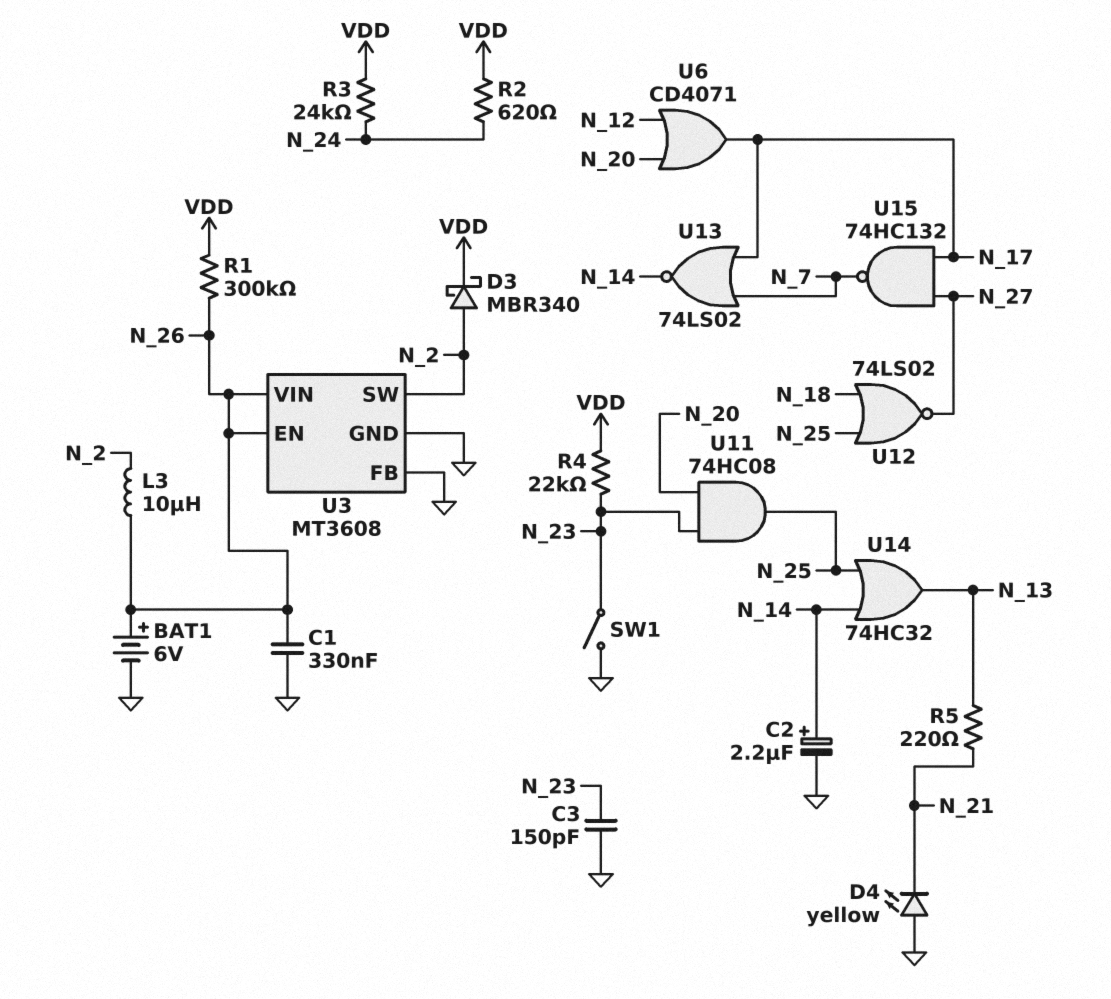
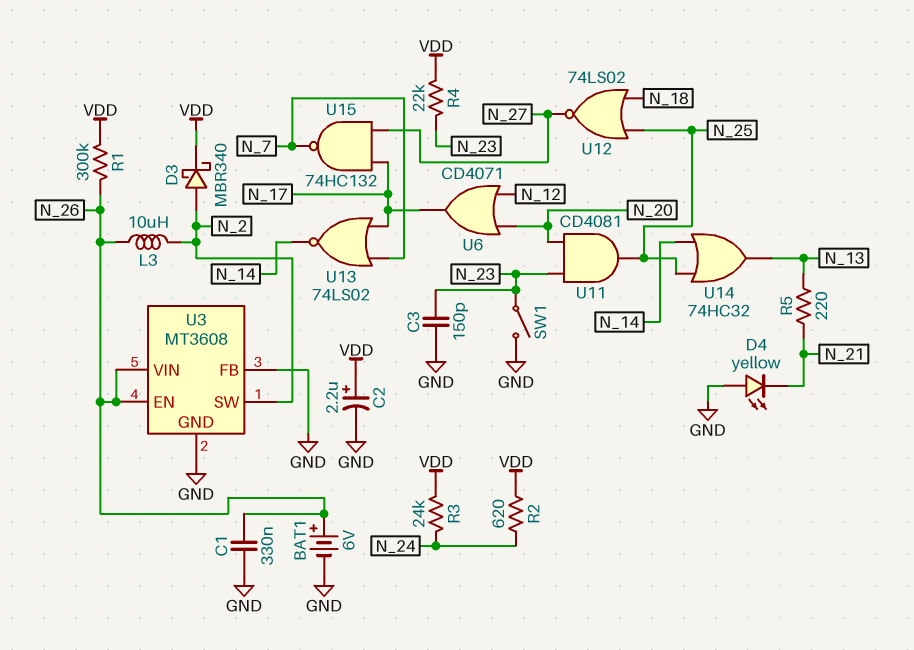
C2: 2.2uF (plus N_14, minus GND) -> 2.2uF (plus VDD, minus GND)
U11: AND 74HC08 (in N_20, in N_23, out N_25) -> AND CD4081 (in N_20, in N_23, out N_25)

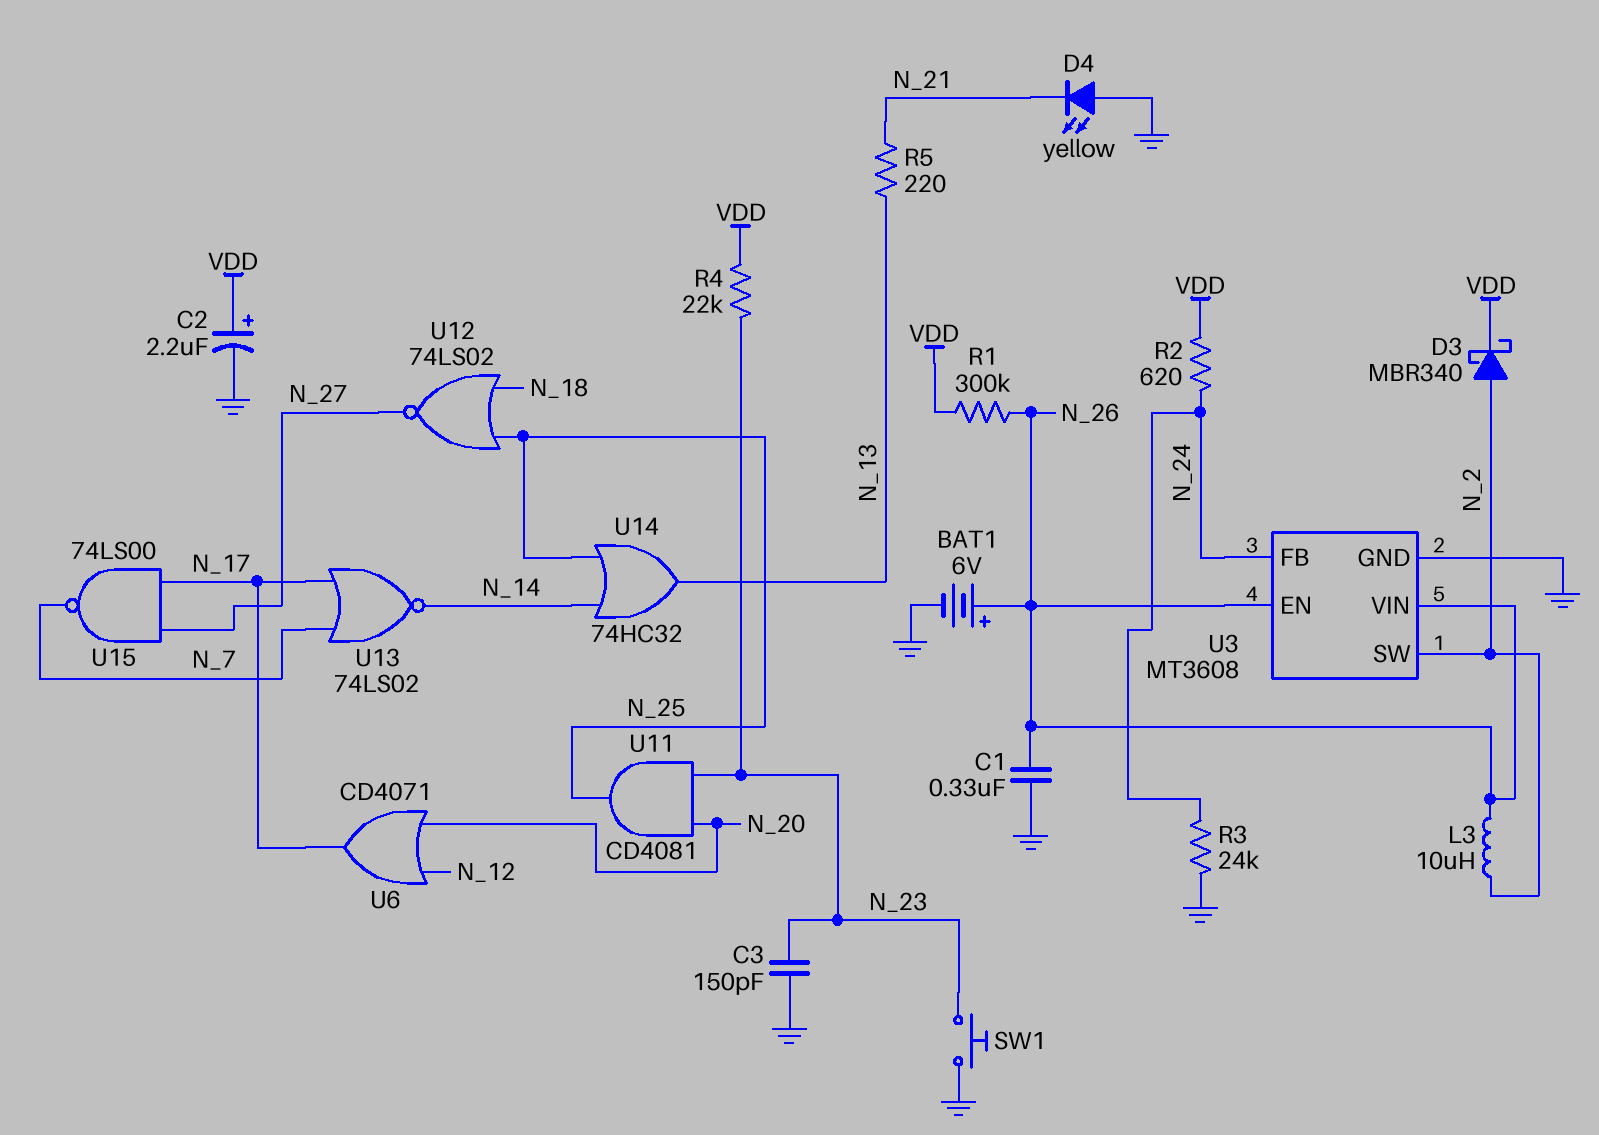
R3: 24k (N_24, VDD) -> 24k (GND, N_24)
SW1: switch (GND, N_23) -> button (GND, N_23)
U3 pin FB: GND -> N_24
U15: NAND 74HC132 (in N_17, in N_27, out N_7) -> NAND 74LS00 (in N_17, in N_27, out N_7)

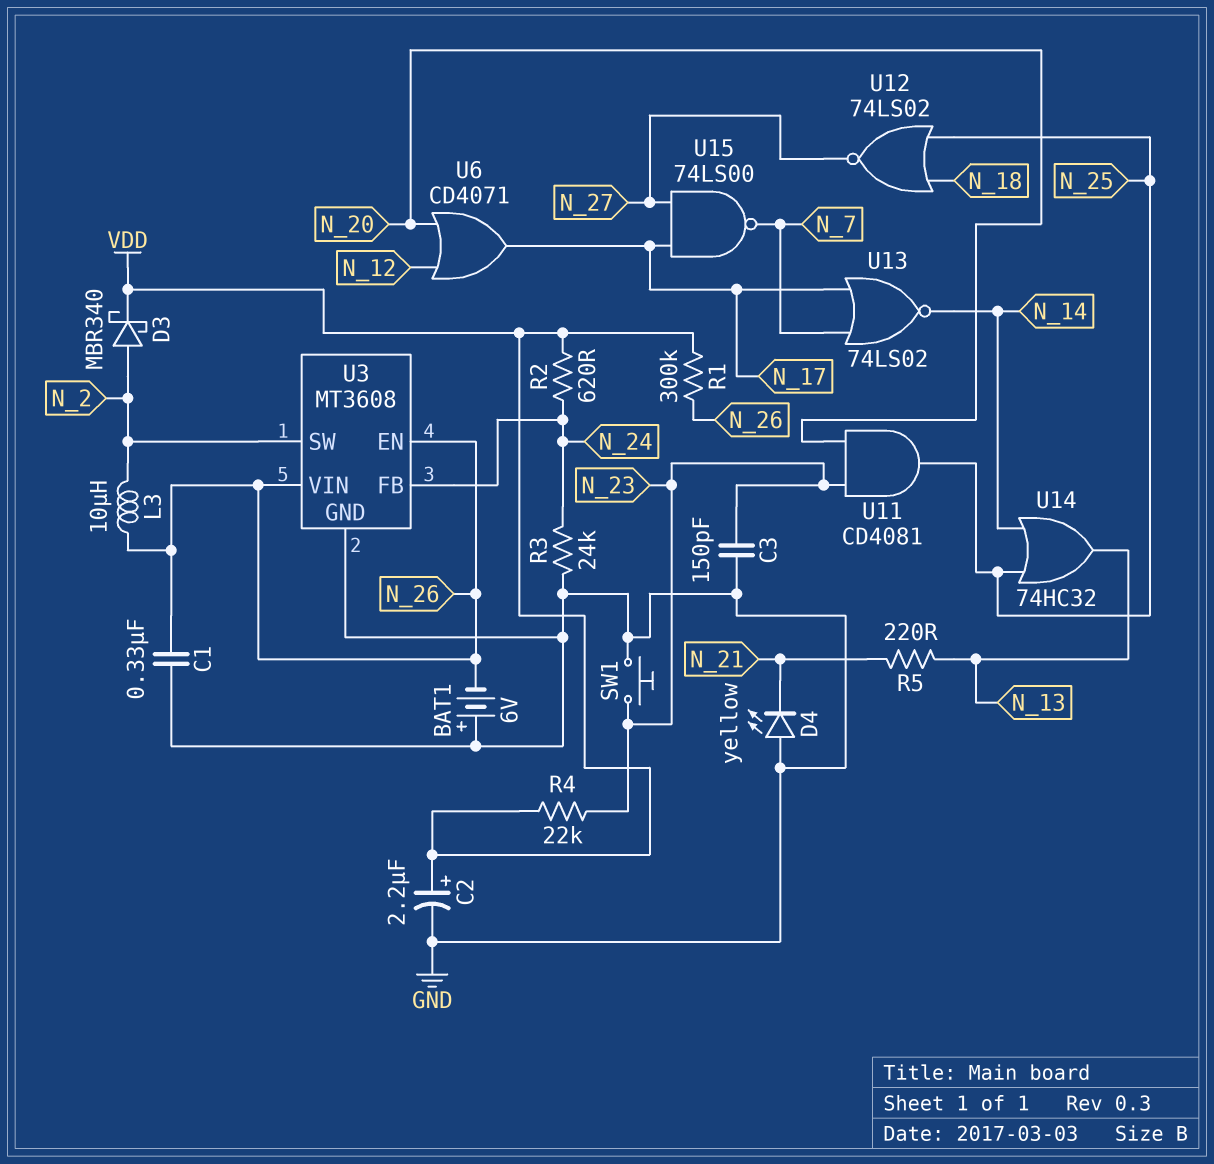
BAT1: 6V (plus N_26, minus GND) -> 6V (plus GND, minus N_26)

